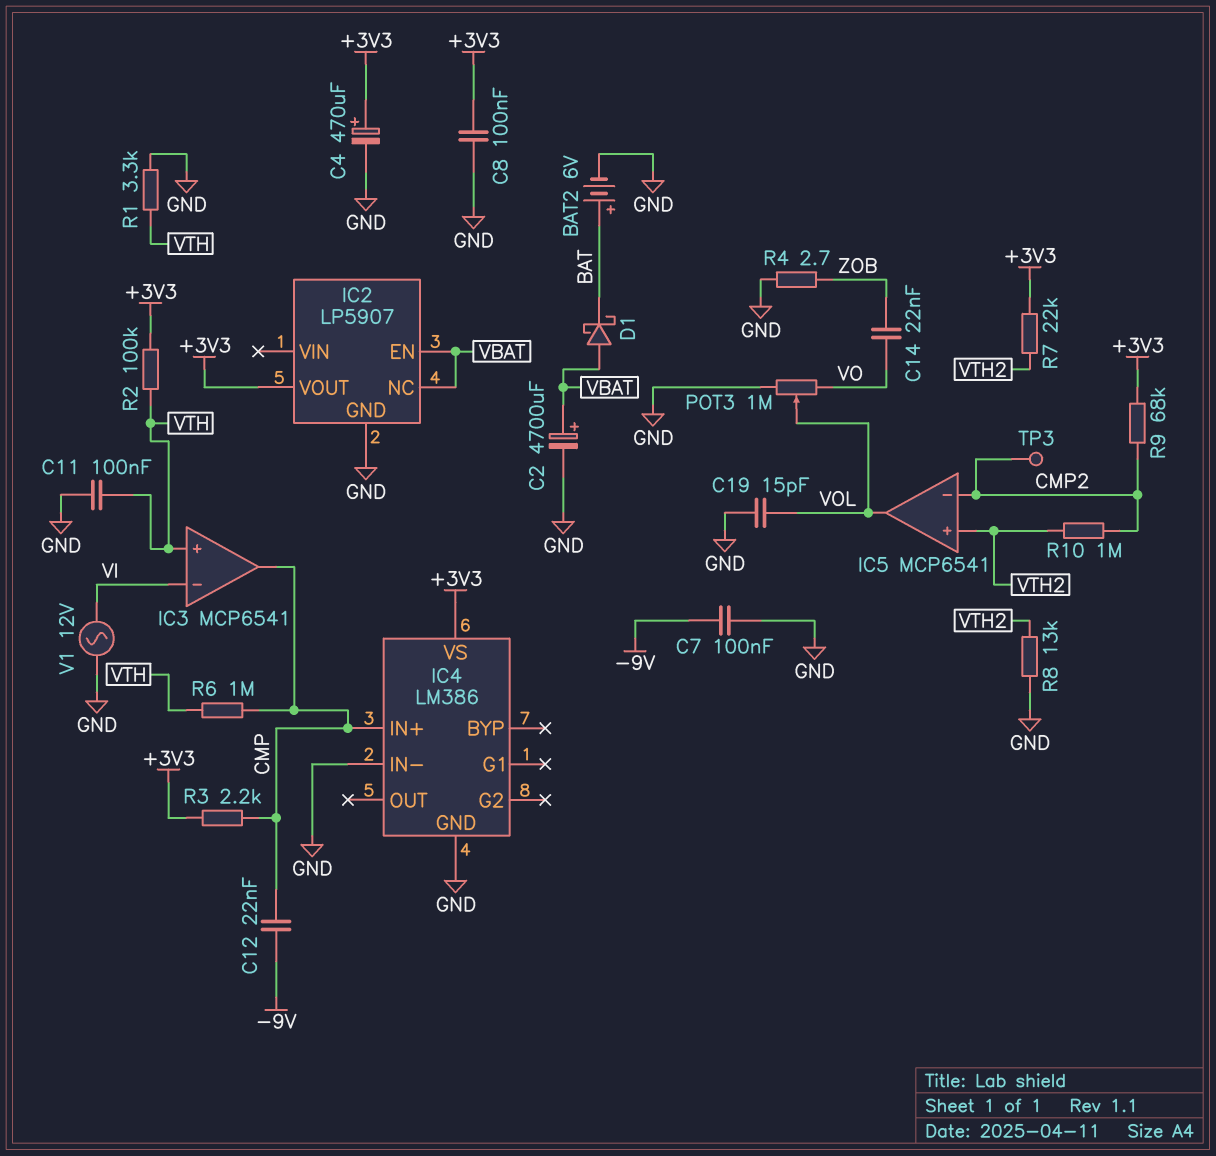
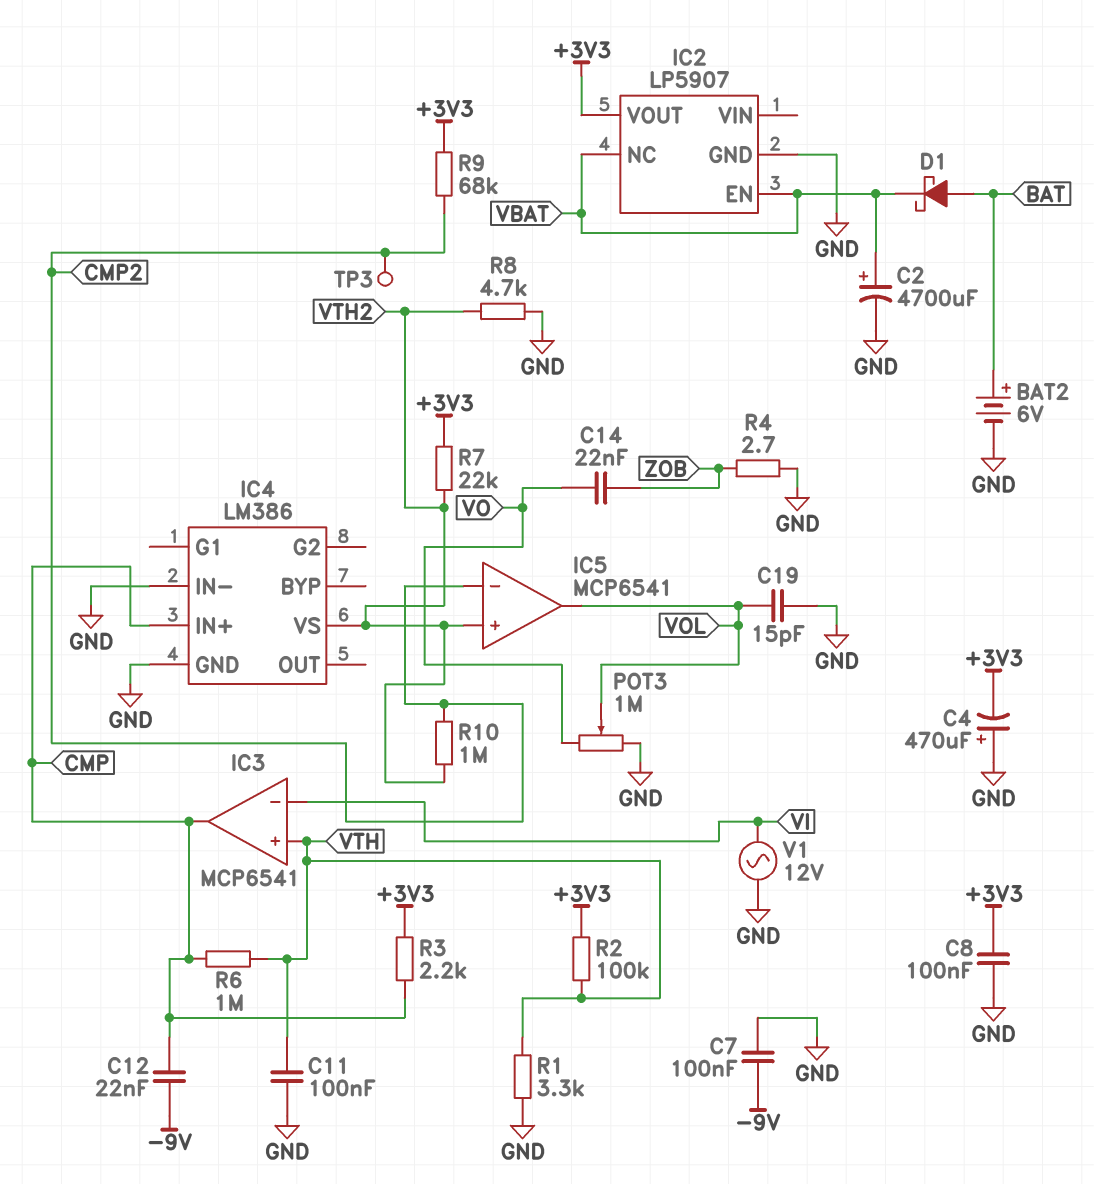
C4: 470uF (plus +3V3, minus GND) -> 470uF (plus GND, minus +3V3)
D1: schottky (A VBAT, K BAT) -> schottky (A BAT, K VBAT)
IC4 pin VS: +3V3 -> VTH2
R8: 13k (GND, VTH2) -> 4.7k (GND, VTH2)

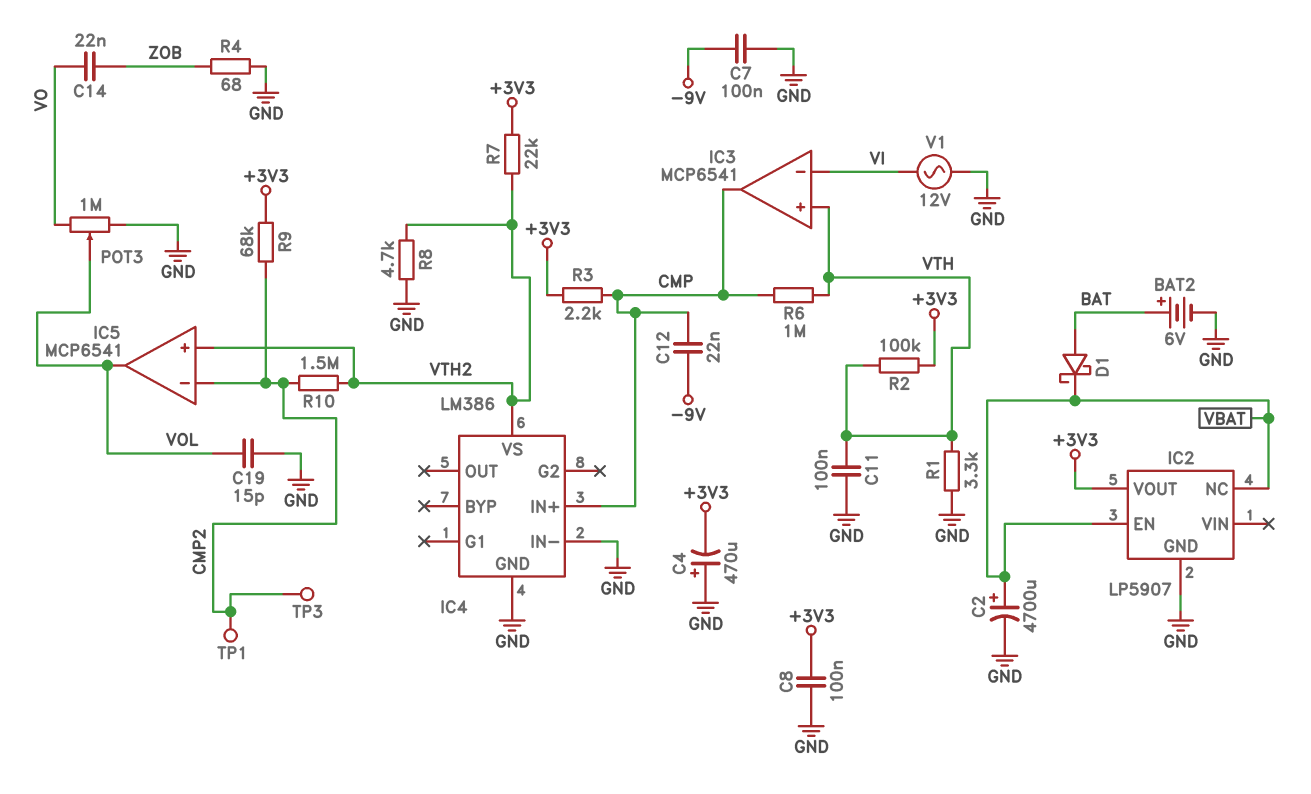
R4: 2.7 (GND, ZOB) -> 68 (GND, ZOB)
R10: 1M (CMP2, VTH2) -> 1.5M (CMP2, VTH2)
TP1: none -> test point (CMP2)

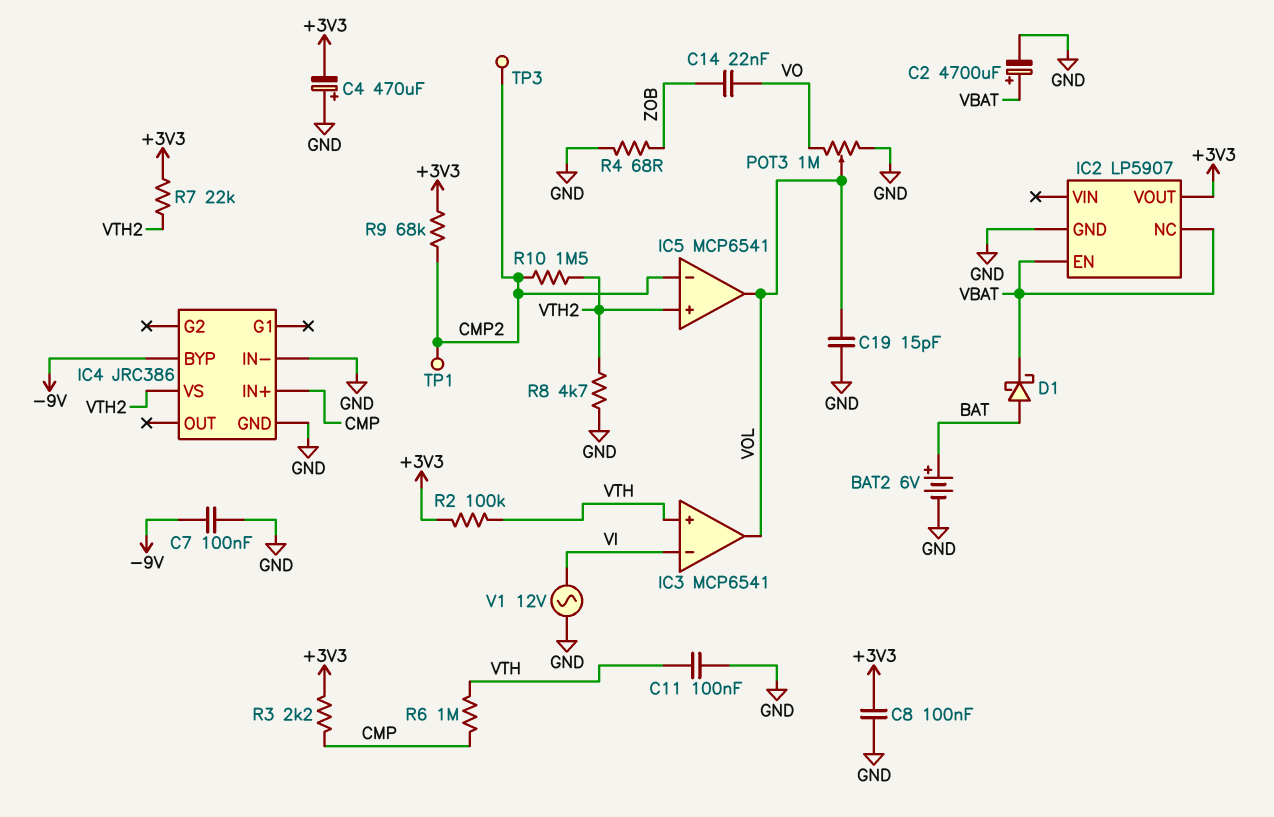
C12: 22nF (-9V, CMP) -> none
IC3 pin out: CMP -> VOL
IC4: LM386 -> JRC386
IC4 pin BYP: none -> -9V
R1: 3.3k (GND, VTH) -> none

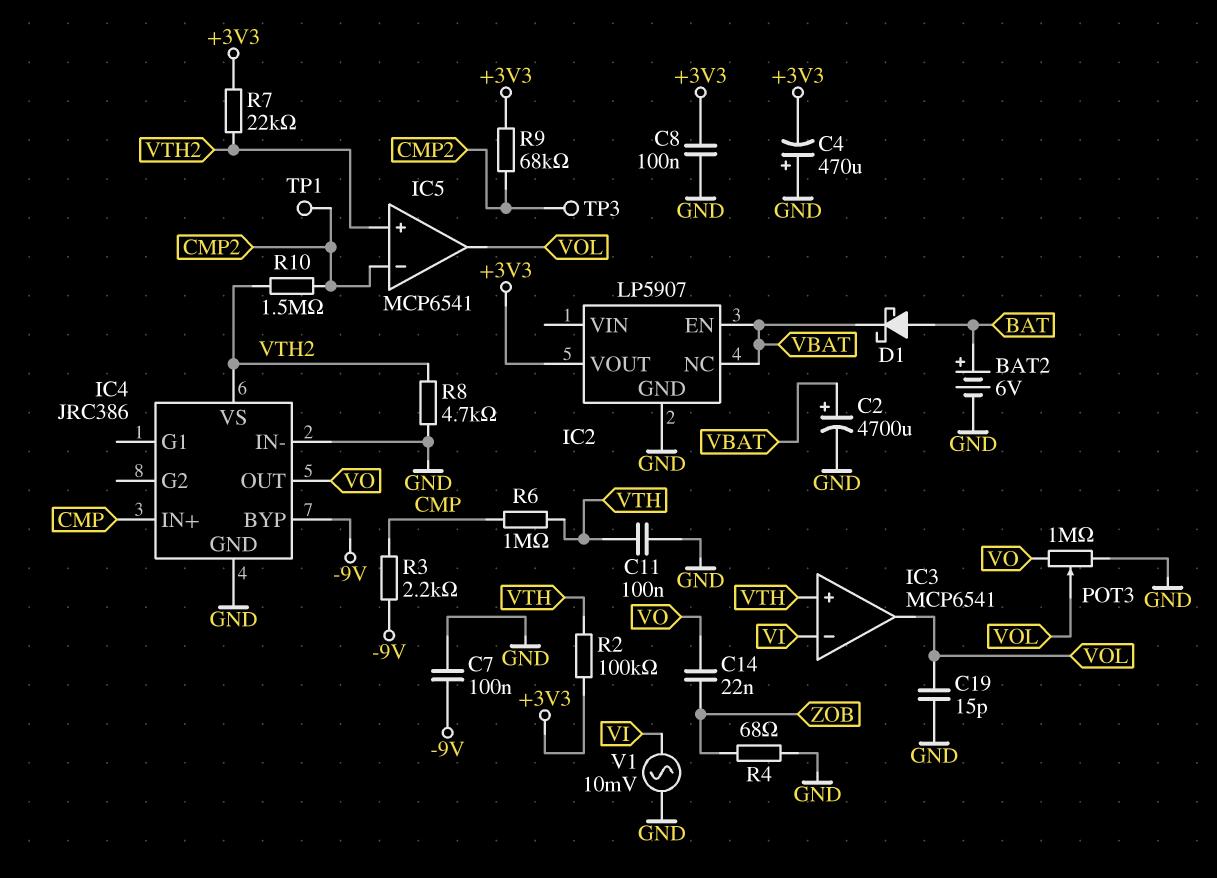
IC4 pin OUT: none -> VO
R3: 2.2k (+3V3, CMP) -> 2.2k (-9V, CMP)
V1: AC 12V (GND, VI) -> AC 10mV (GND, VI)

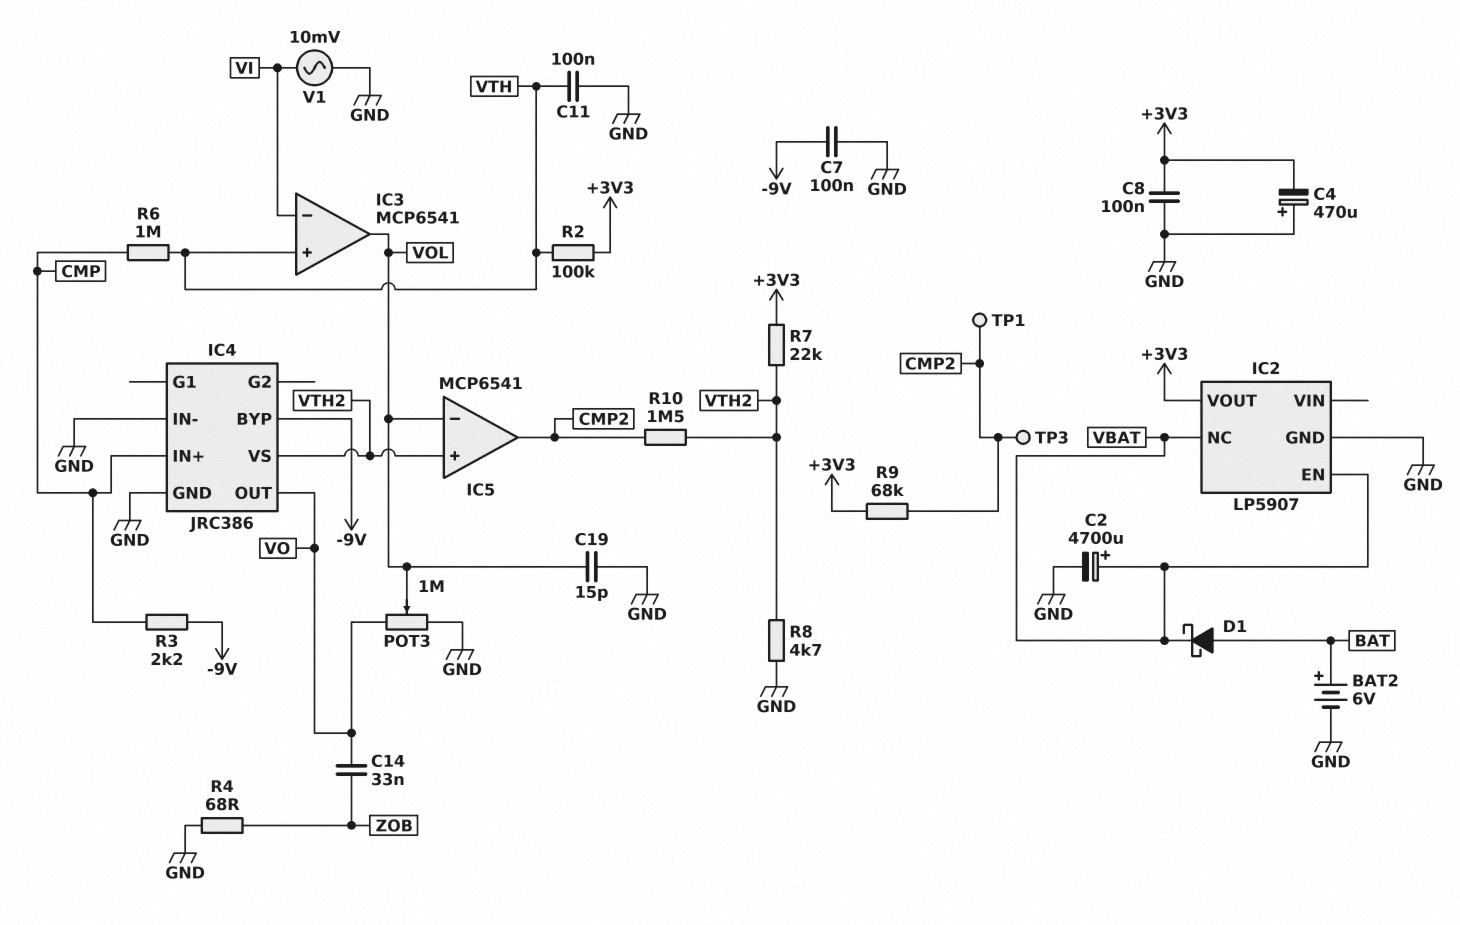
C14: 22nF (VO, ZOB) -> 33nF (VO, ZOB)
IC5 pin in-: CMP2 -> VOL
IC5 pin out: VOL -> CMP2

